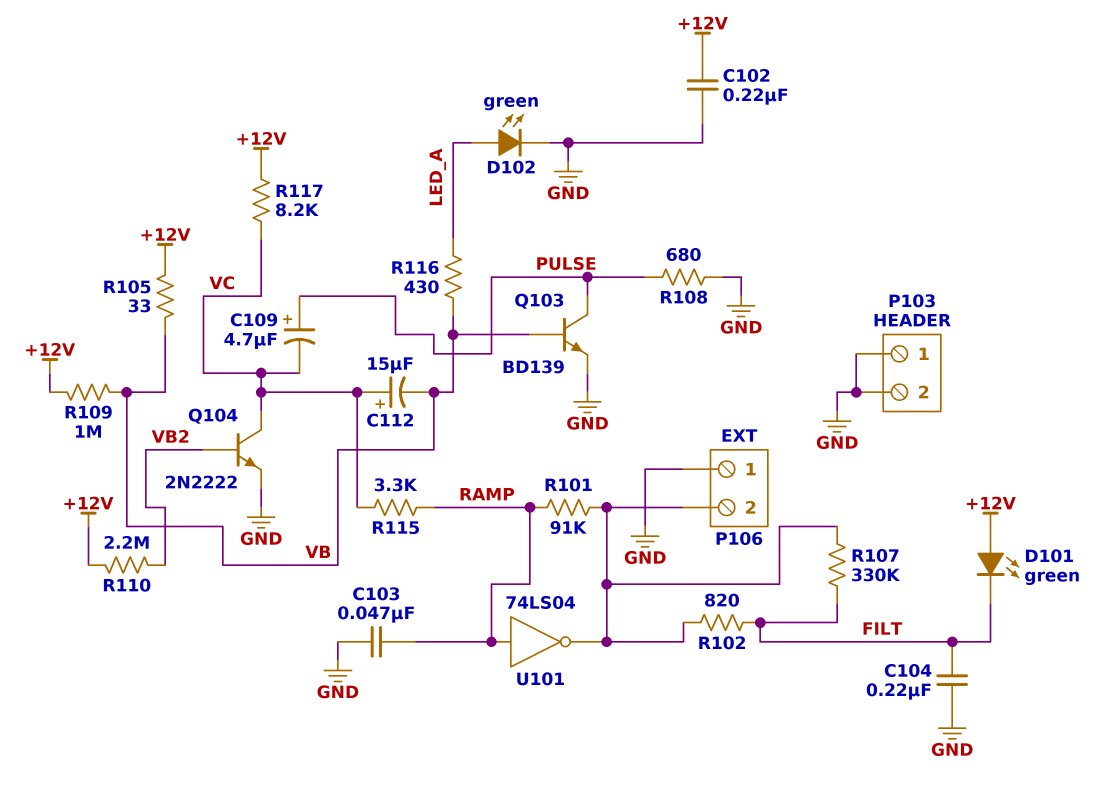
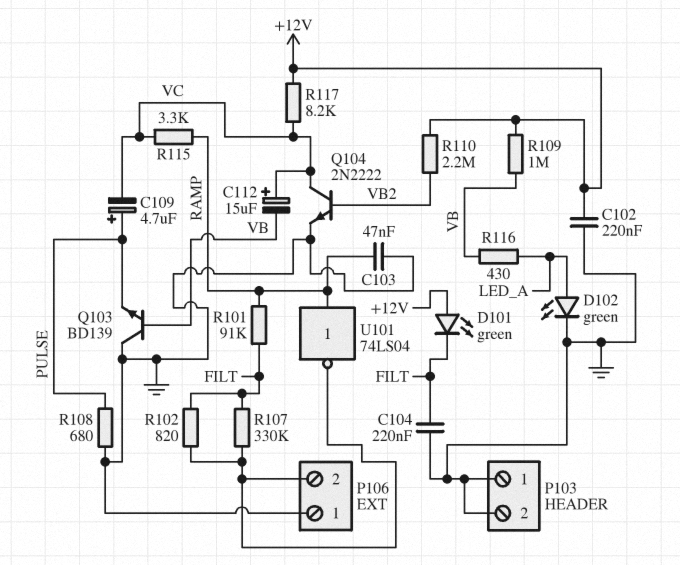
Q103: NPN BD139 (B VB, C PULSE, E GND) -> NPN BD139 (B VB, C GND, E PULSE)
R101: 91k (P106/2, RAMP) -> 91k (FILT, RAMP)
R105: 33 (+12V, VB) -> none

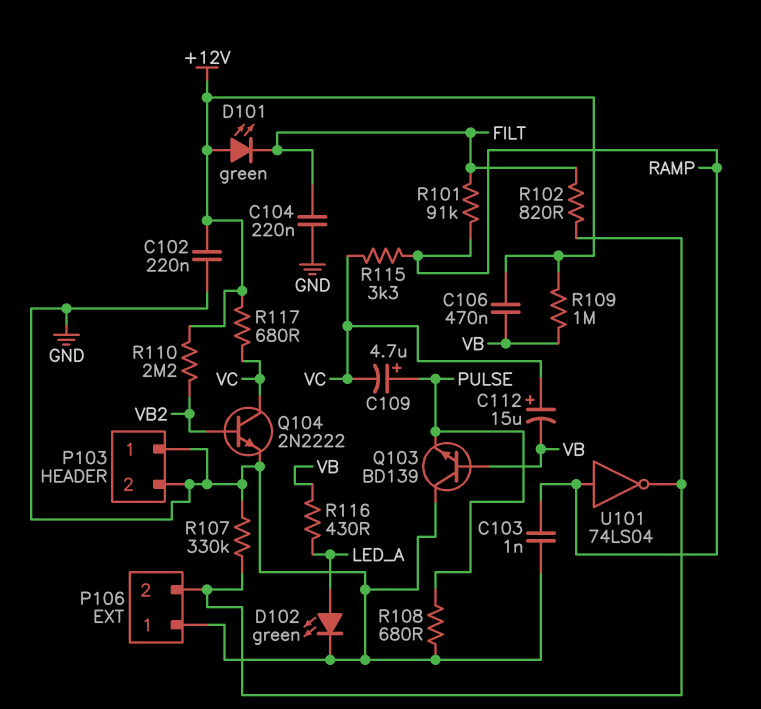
C103: 47nF (GND, RAMP) -> 1nF (GND, RAMP)
C106: none -> 470nF (+12V, VB)
R107: 330k (FILT, P106/2) -> 330k (GND, P106/2)
R117: 8.2k (+12V, VC) -> 680 (+12V, VC)

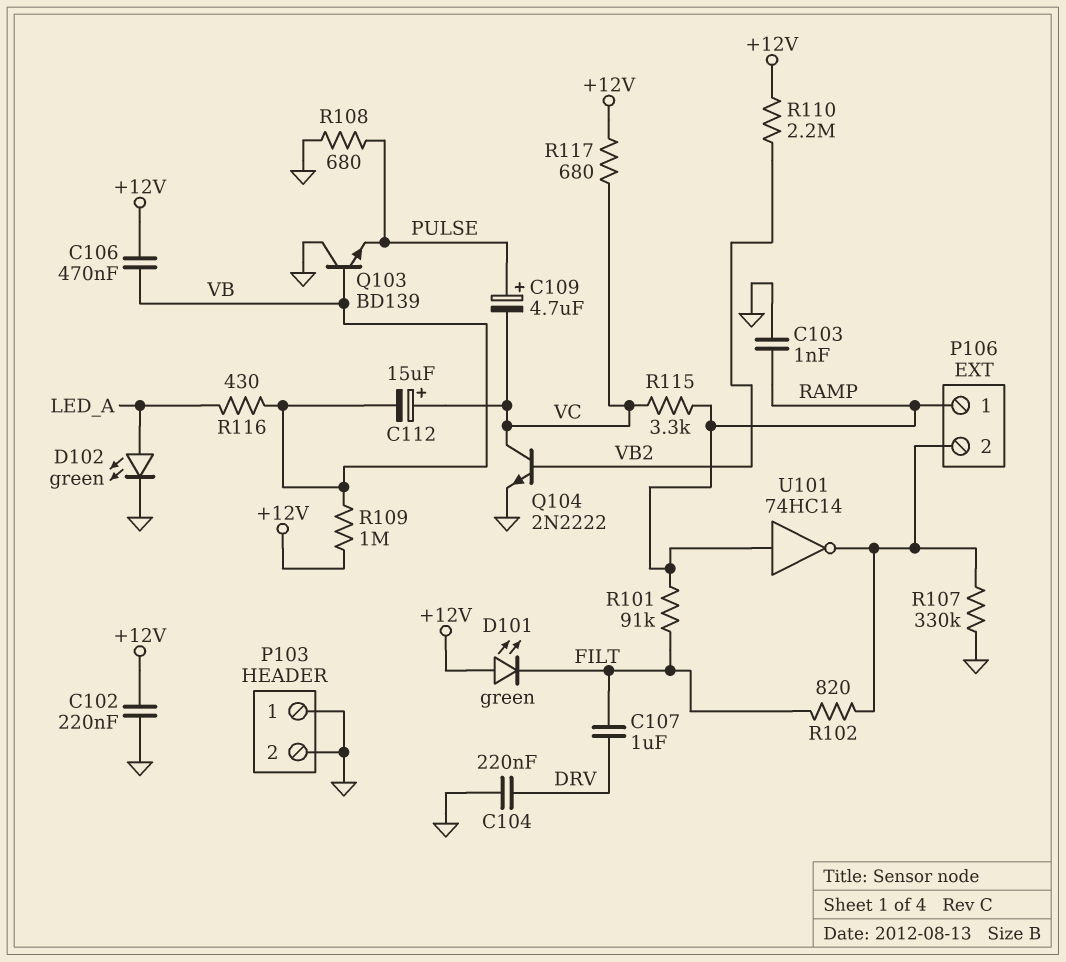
C104: 220nF (FILT, GND) -> 220nF (DRV, GND)
C107: none -> 1uF (DRV, FILT)
P106 pin 1: GND -> RAMP
U101: NOT 74LS04 (in RAMP, out P106/2) -> NOT 74HC14 (in RAMP, out P106/2)

